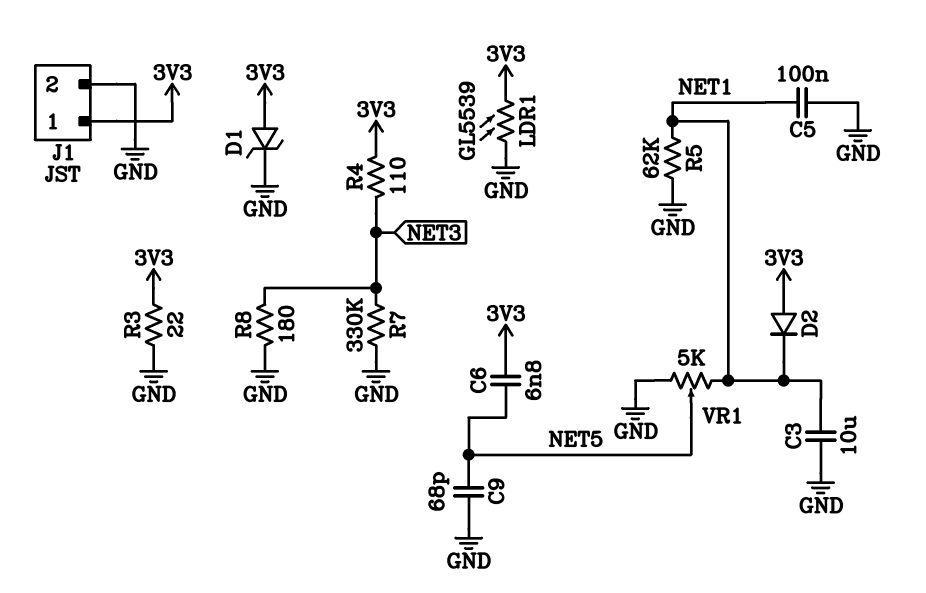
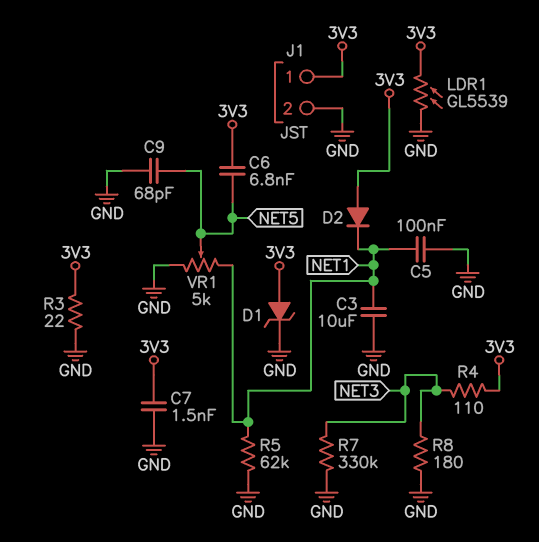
C7: none -> 1.5nF (3V3, GND)

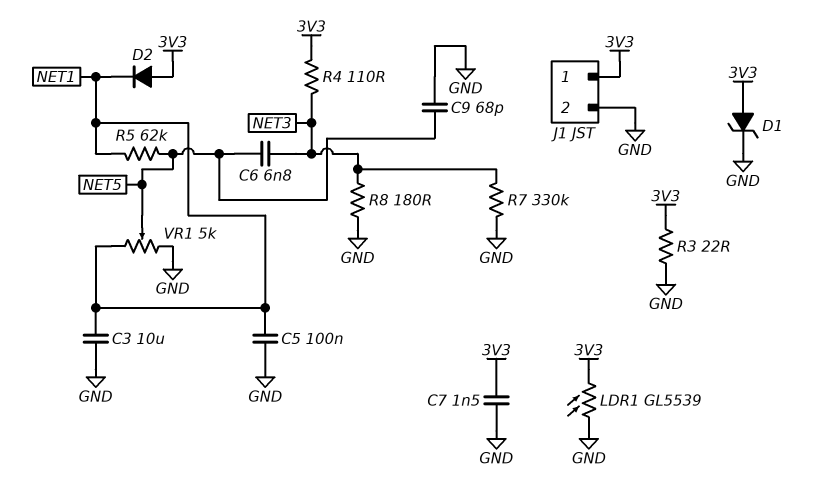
C6: 6.8nF (3V3, NET5) -> 6.8nF (NET3, NET5)
R5: 62k (GND, NET1) -> 62k (NET1, NET5)

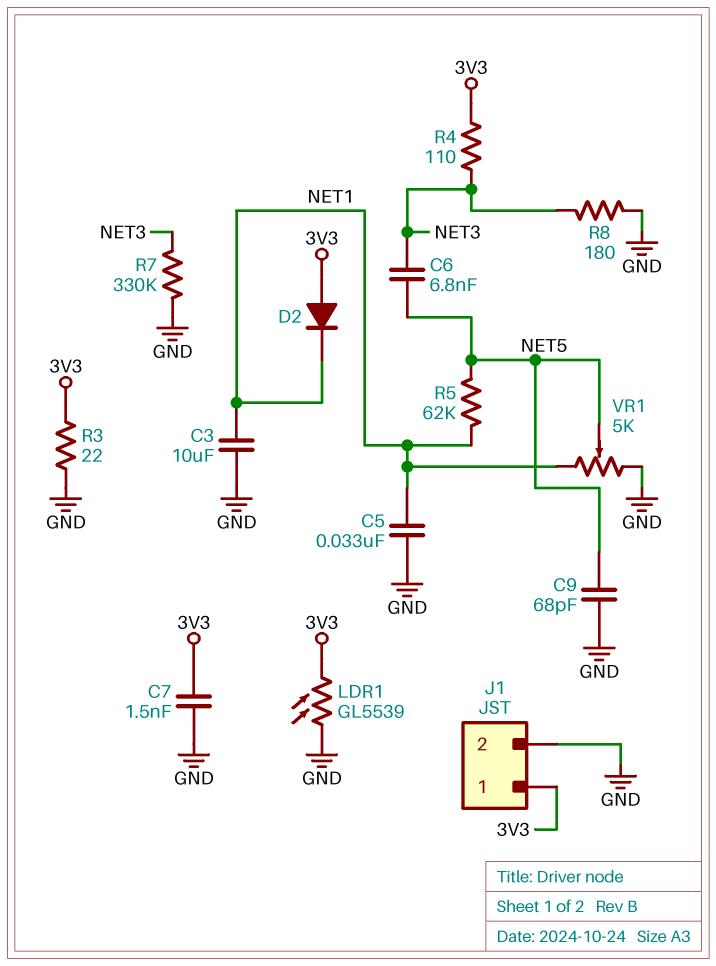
C5: 100nF (GND, NET1) -> 33nF (GND, NET1)
D1: zener (A 3V3, K GND) -> none

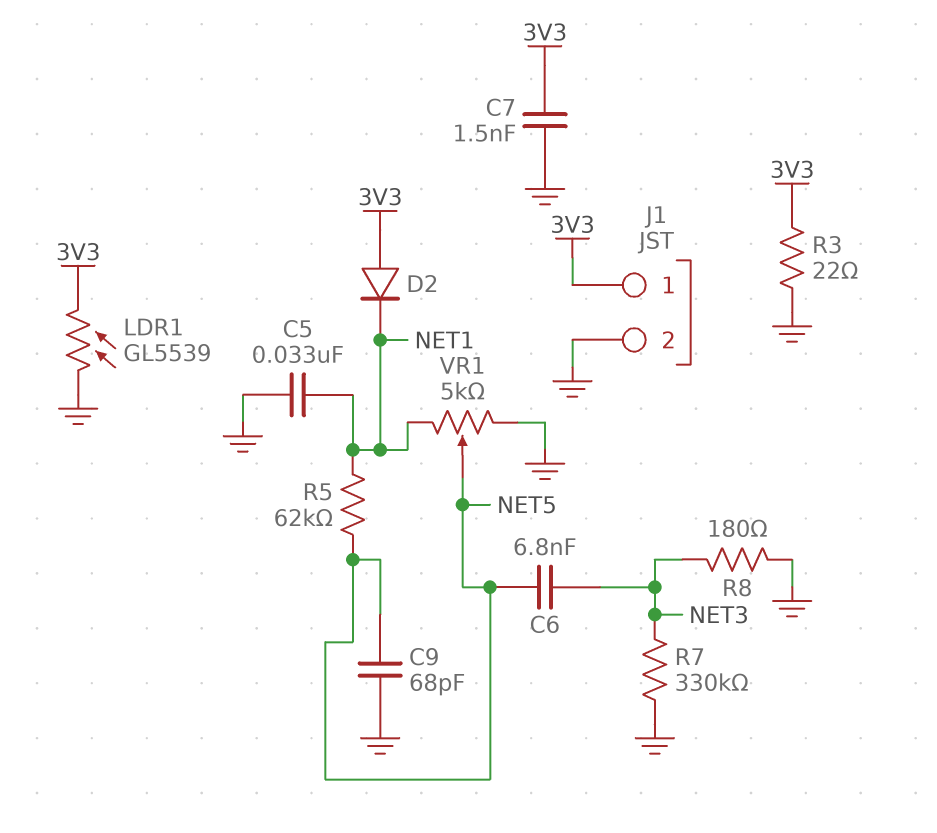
C3: 10uF (GND, NET1) -> none
R4: 110 (3V3, NET3) -> none

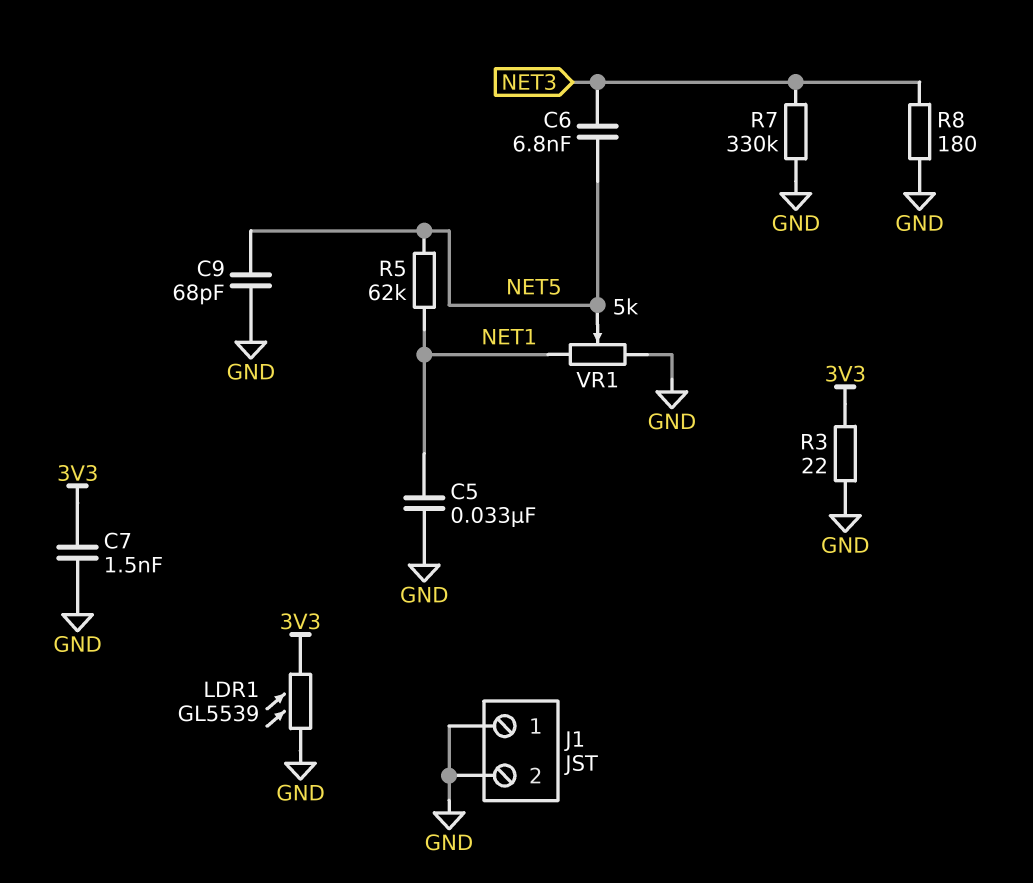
D2: diode (A 3V3, K NET1) -> none
J1 pin 1: 3V3 -> GND

